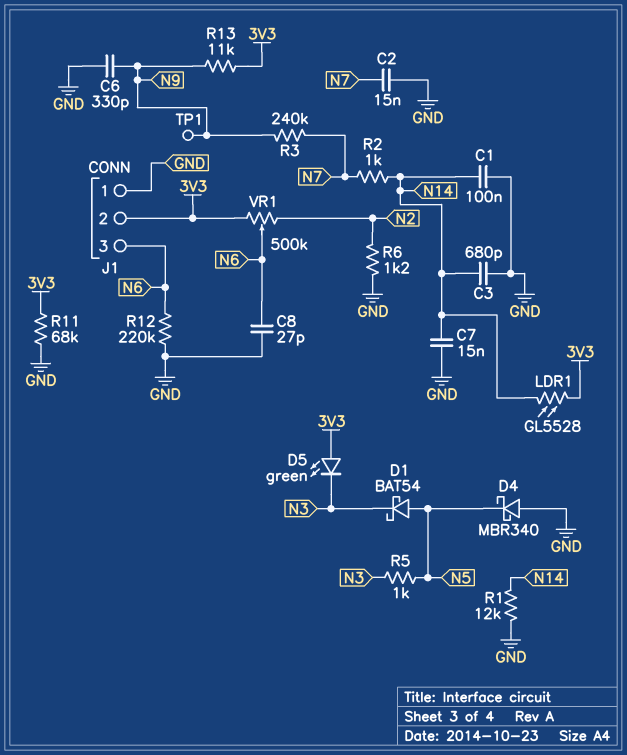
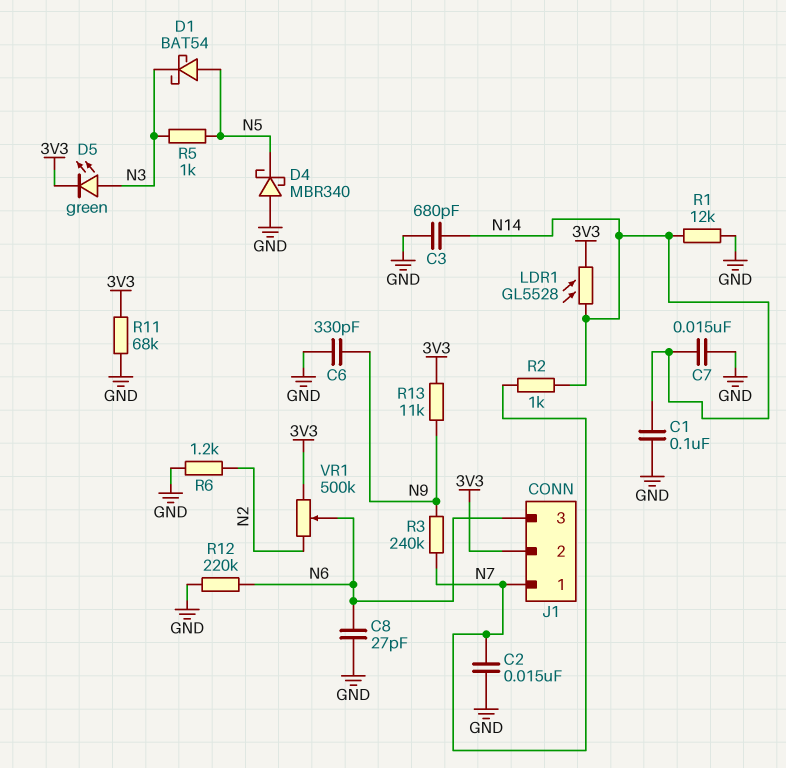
D5: LED green (A 3V3, K N3) -> LED green (A N3, K 3V3)
J1 pin 1: GND -> N7
TP1: test point (N9) -> none

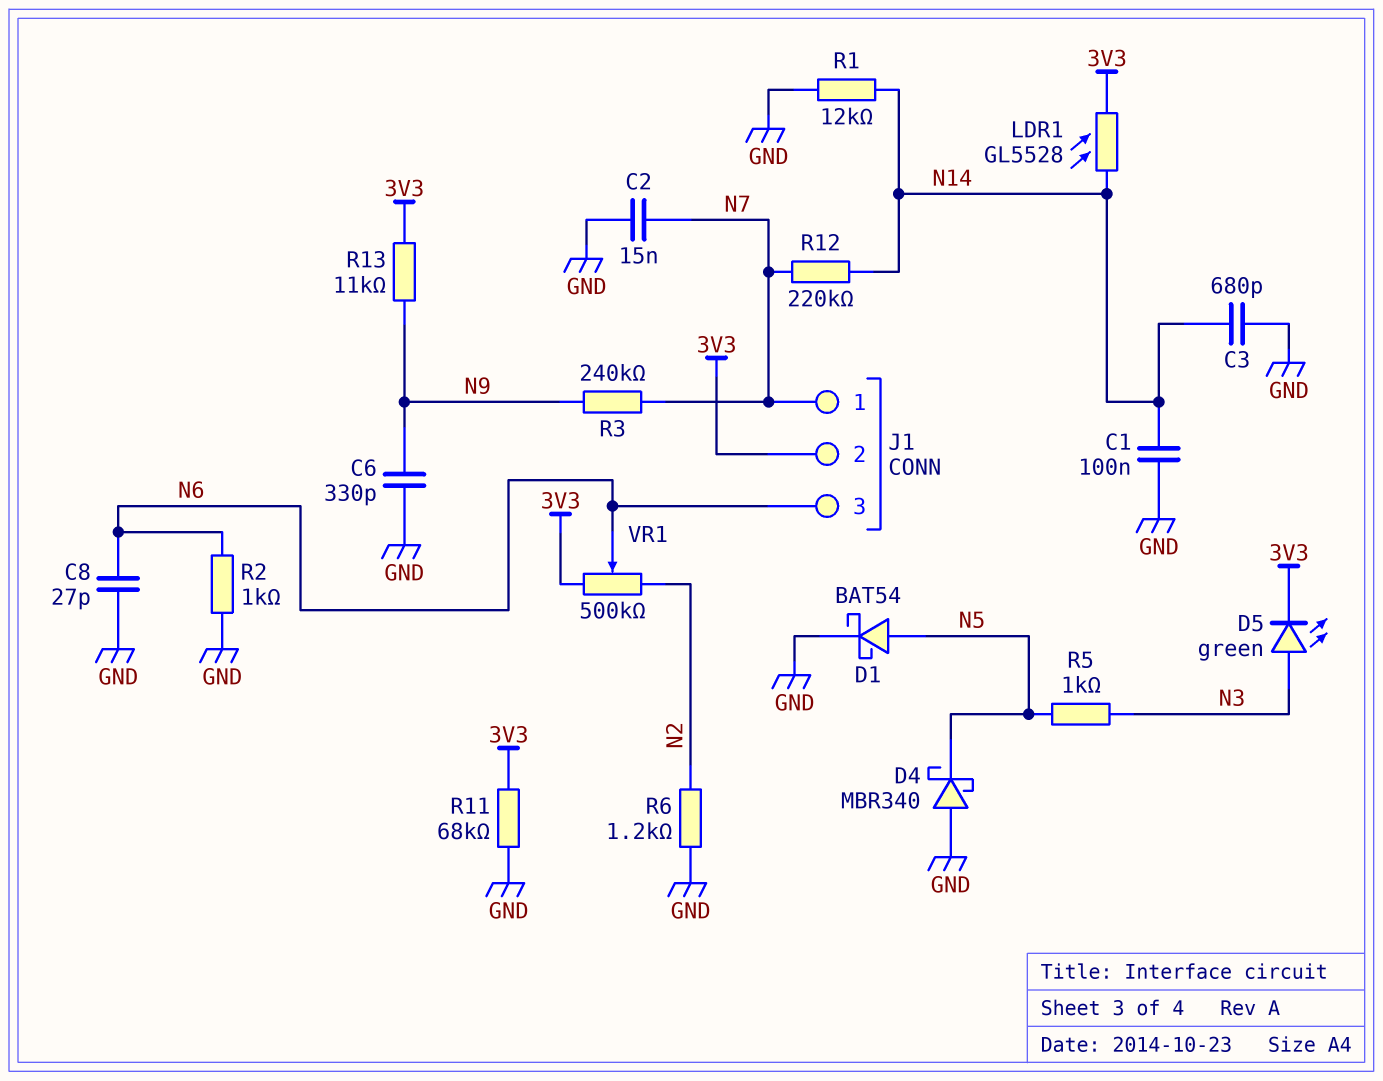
C7: 15nF (GND, N14) -> none
D1: schottky BAT54 (A N5, K N3) -> schottky BAT54 (A N5, K GND)
R2: 1k (N7, N14) -> 1k (GND, N6)
R12: 220k (GND, N6) -> 220k (N7, N14)

